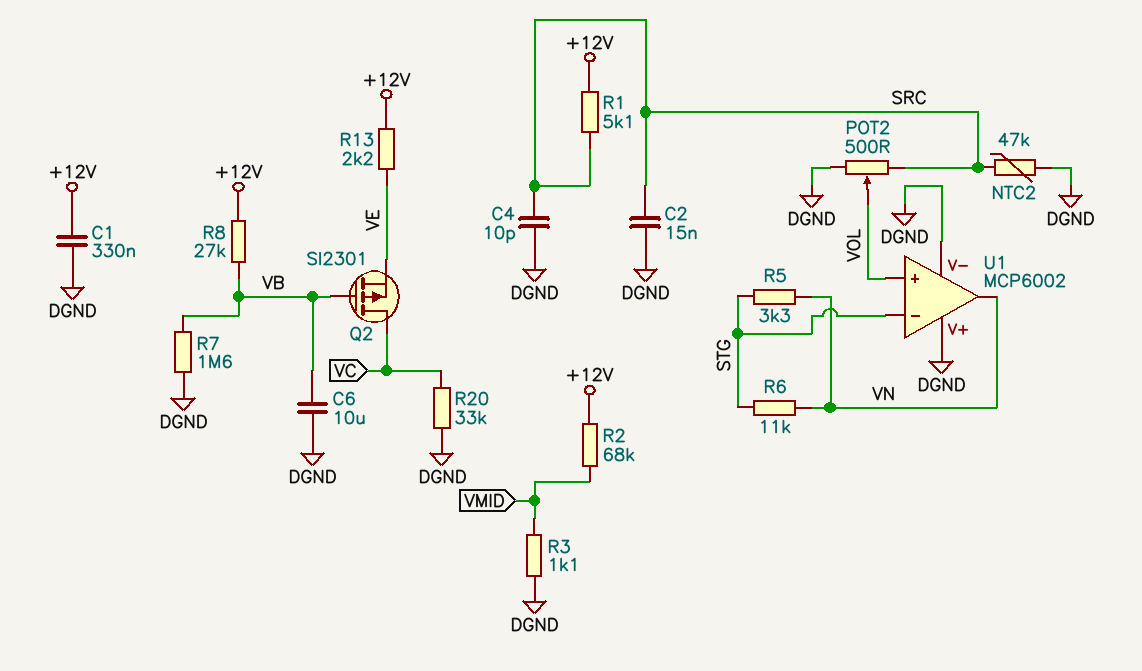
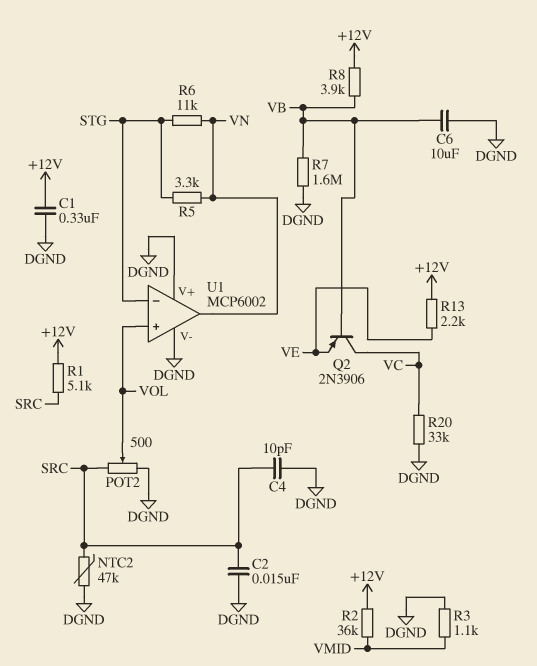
Q2: PMOS SI2301 (G VB, D VC, S VE) -> PNP 2N3906 (B VB, C VC, E VE)
R2: 68k (+12V, VMID) -> 36k (+12V, VMID)
R8: 27k (+12V, VB) -> 3.9k (+12V, VB)

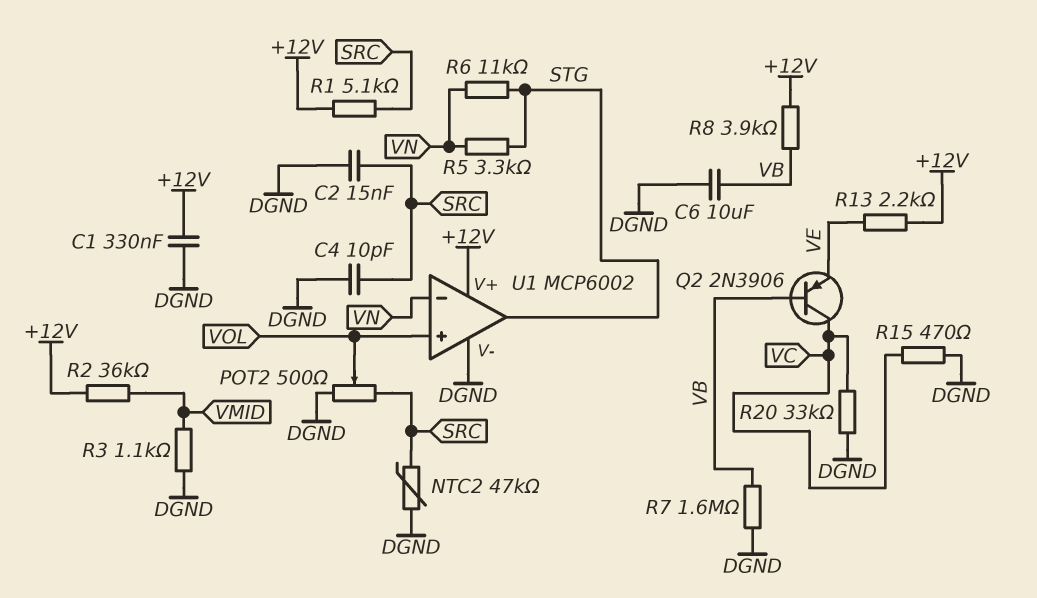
R15: none -> 470 (DGND, VC)
U1 pin V+: DGND -> +12V
U1 pin in-: STG -> VN
U1 pin out: VN -> STG

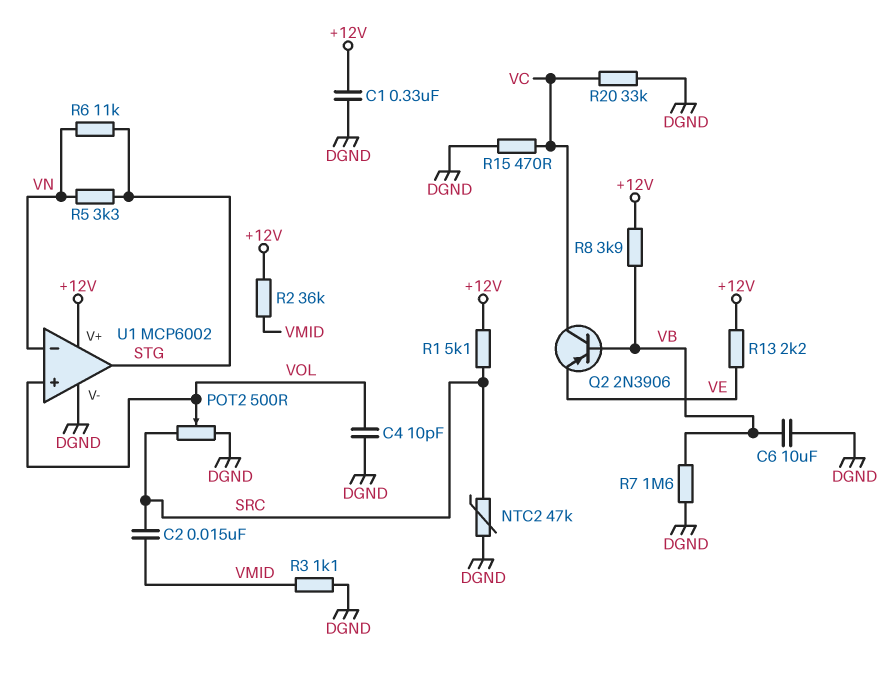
C2: 15nF (DGND, SRC) -> 15nF (SRC, VMID)
C4: 10pF (DGND, SRC) -> 10pF (DGND, VOL)

